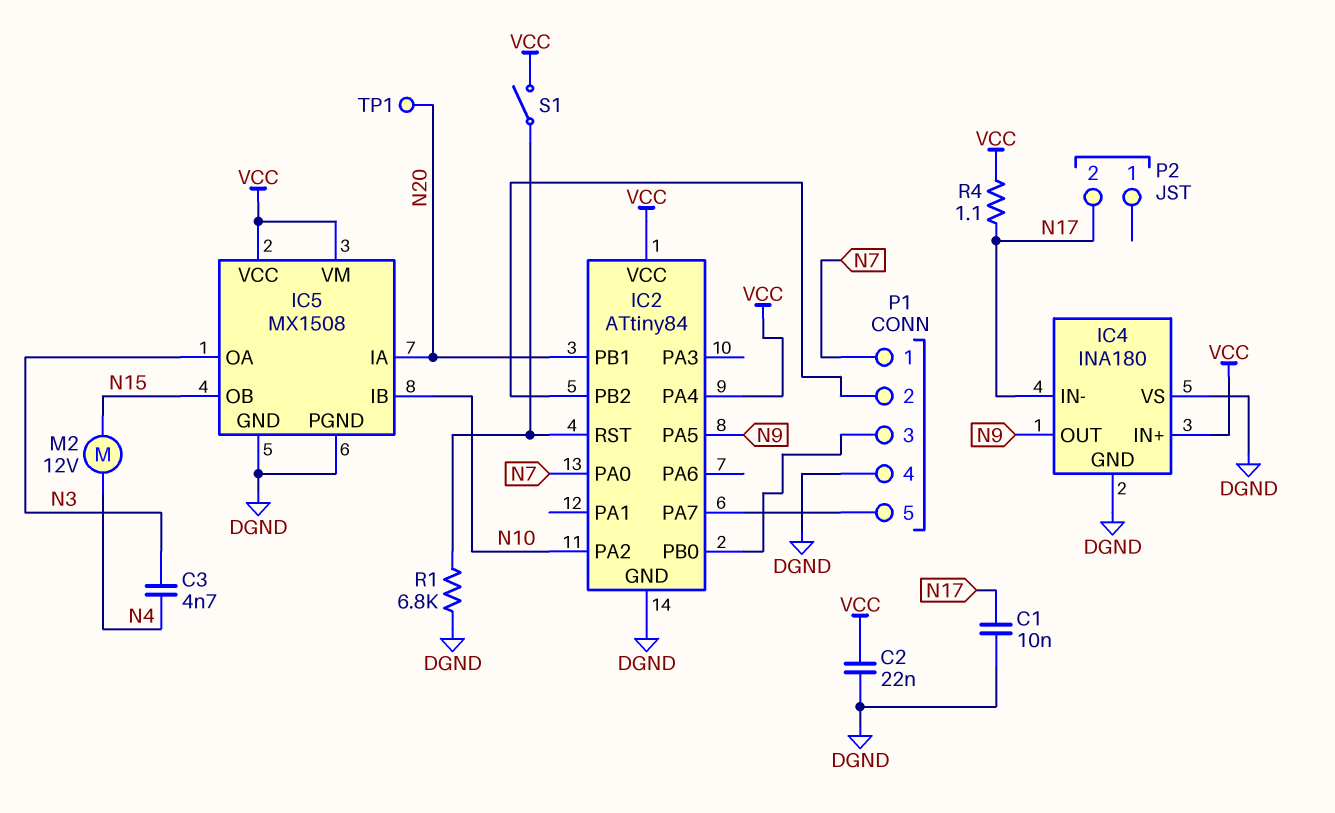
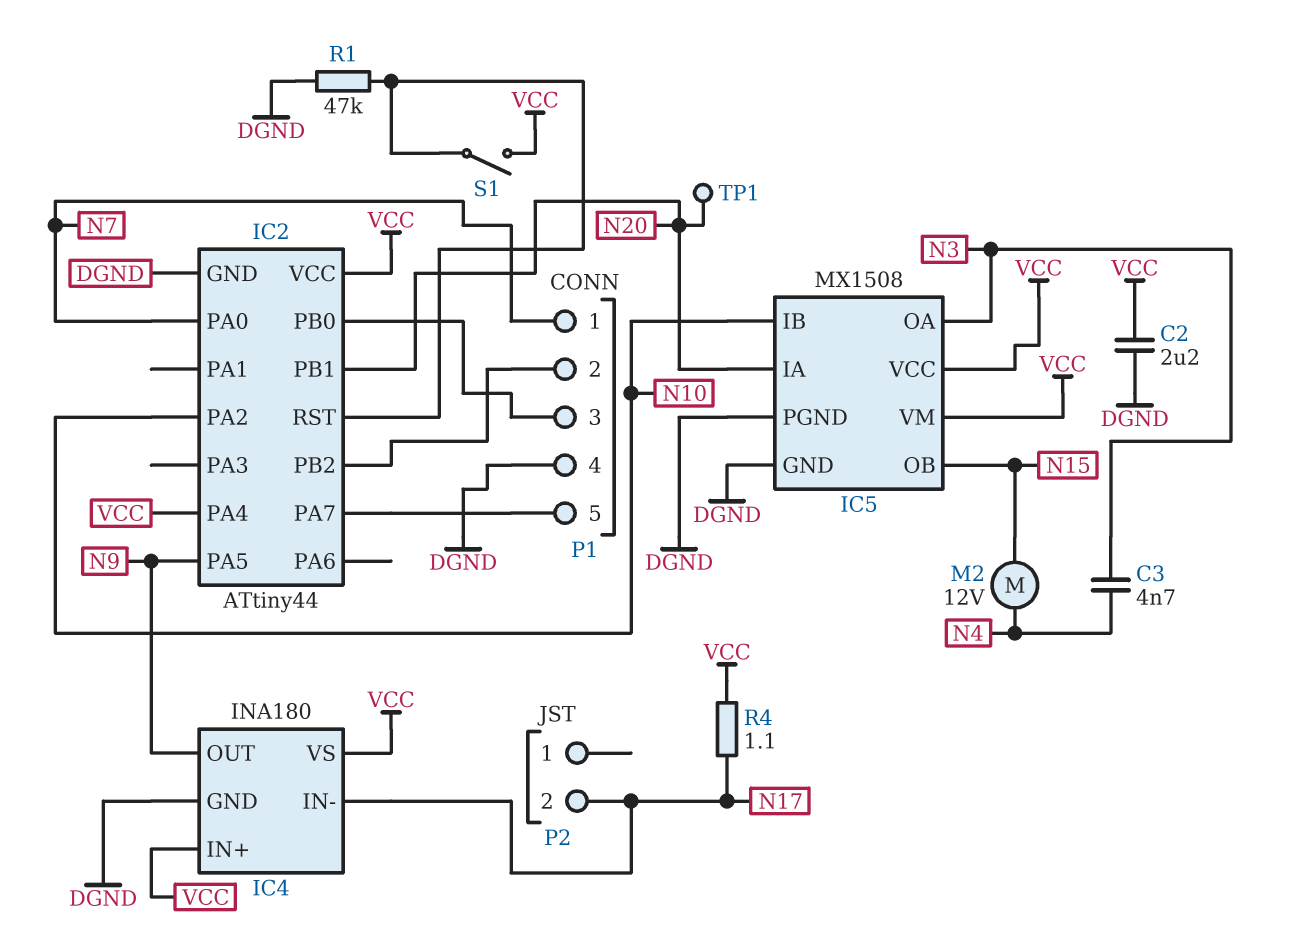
C1: 10nF (DGND, N17) -> none
C2: 22nF (DGND, VCC) -> 2.2uF (DGND, VCC)
IC2: ATtiny84 -> ATtiny44
IC4 pin VS: DGND -> VCC
R1: 6.8k (DGND, IC2/RST) -> 47k (DGND, IC2/RST)

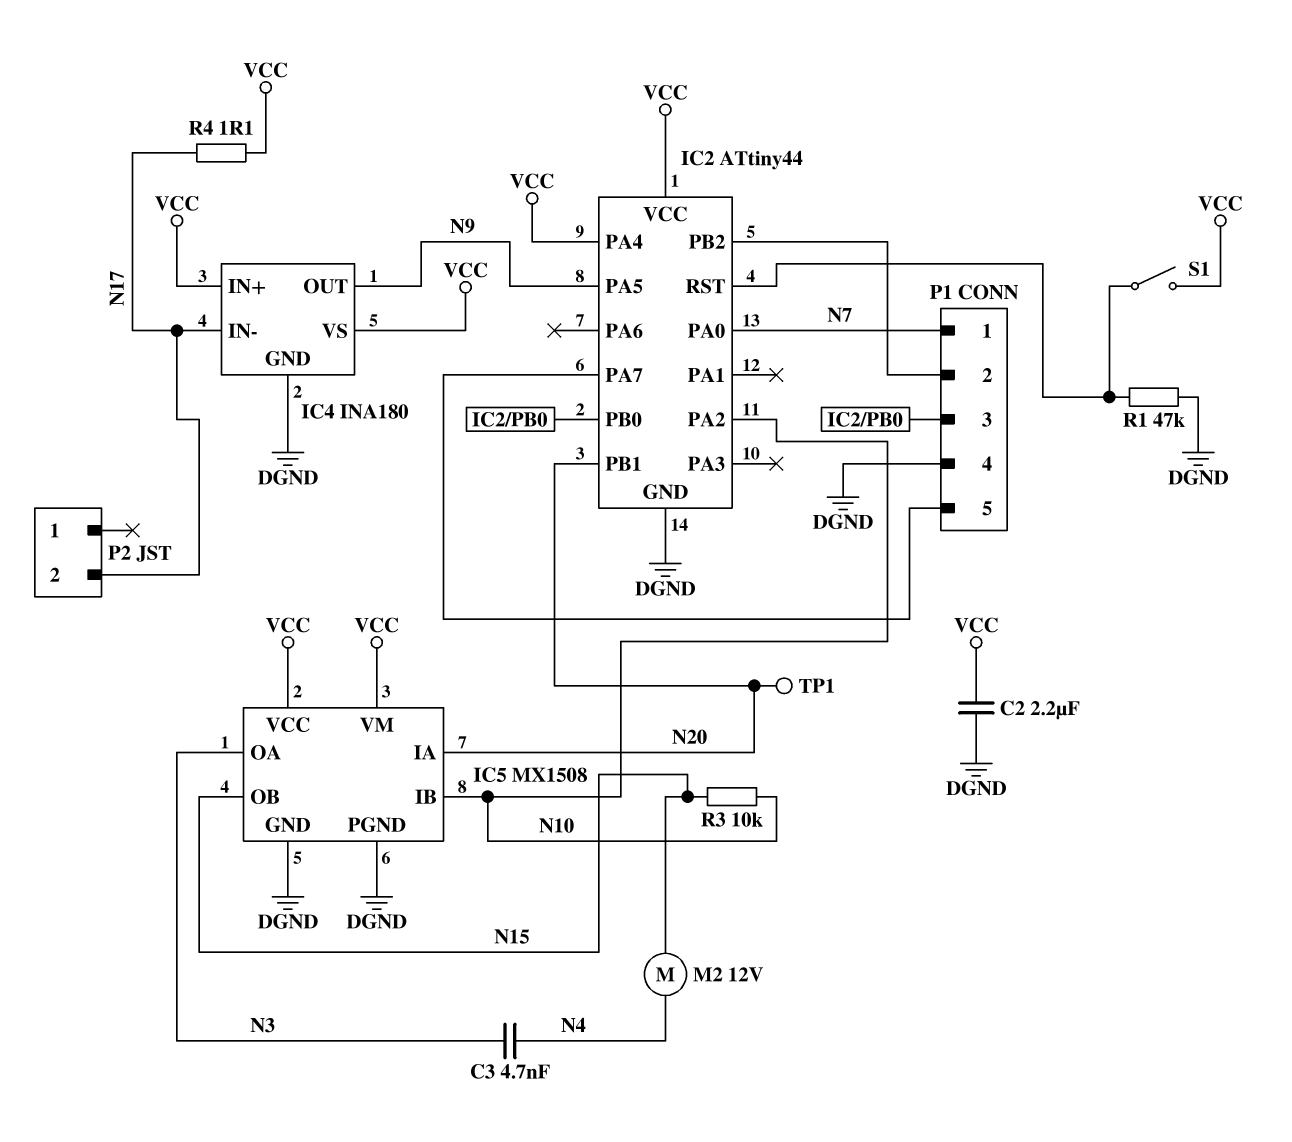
R3: none -> 10k (N10, N15)

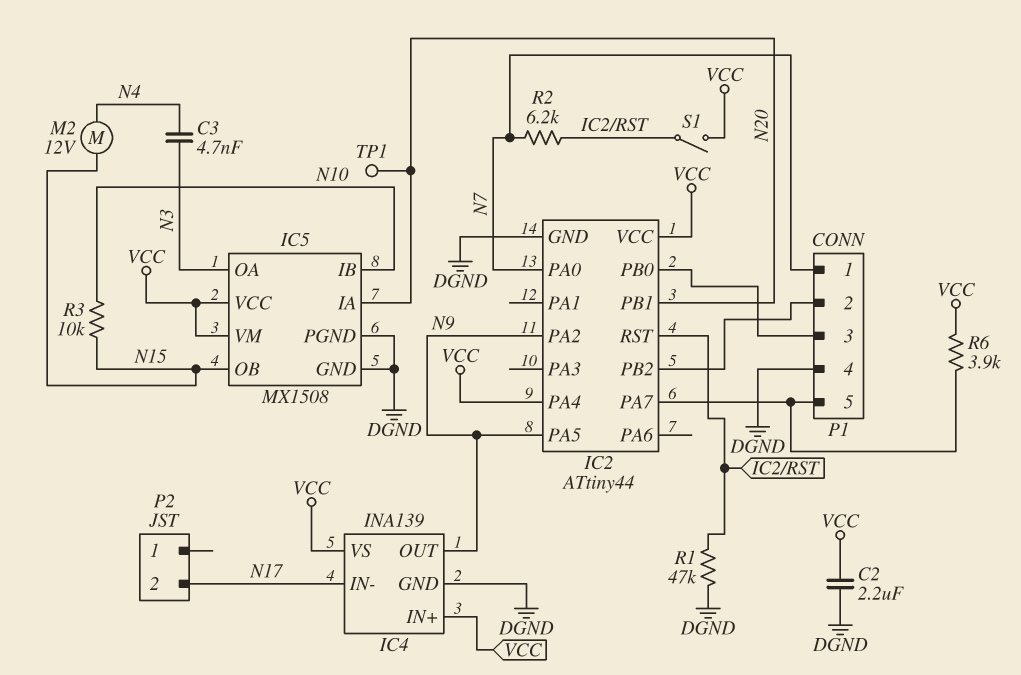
IC2 pin PA2: N10 -> N9
IC4: INA180 -> INA139
R2: none -> 6.2k (IC2/RST, N7)
R4: 1.1 (N17, VCC) -> none
R6: none -> 3.9k (IC2/PA7, VCC)

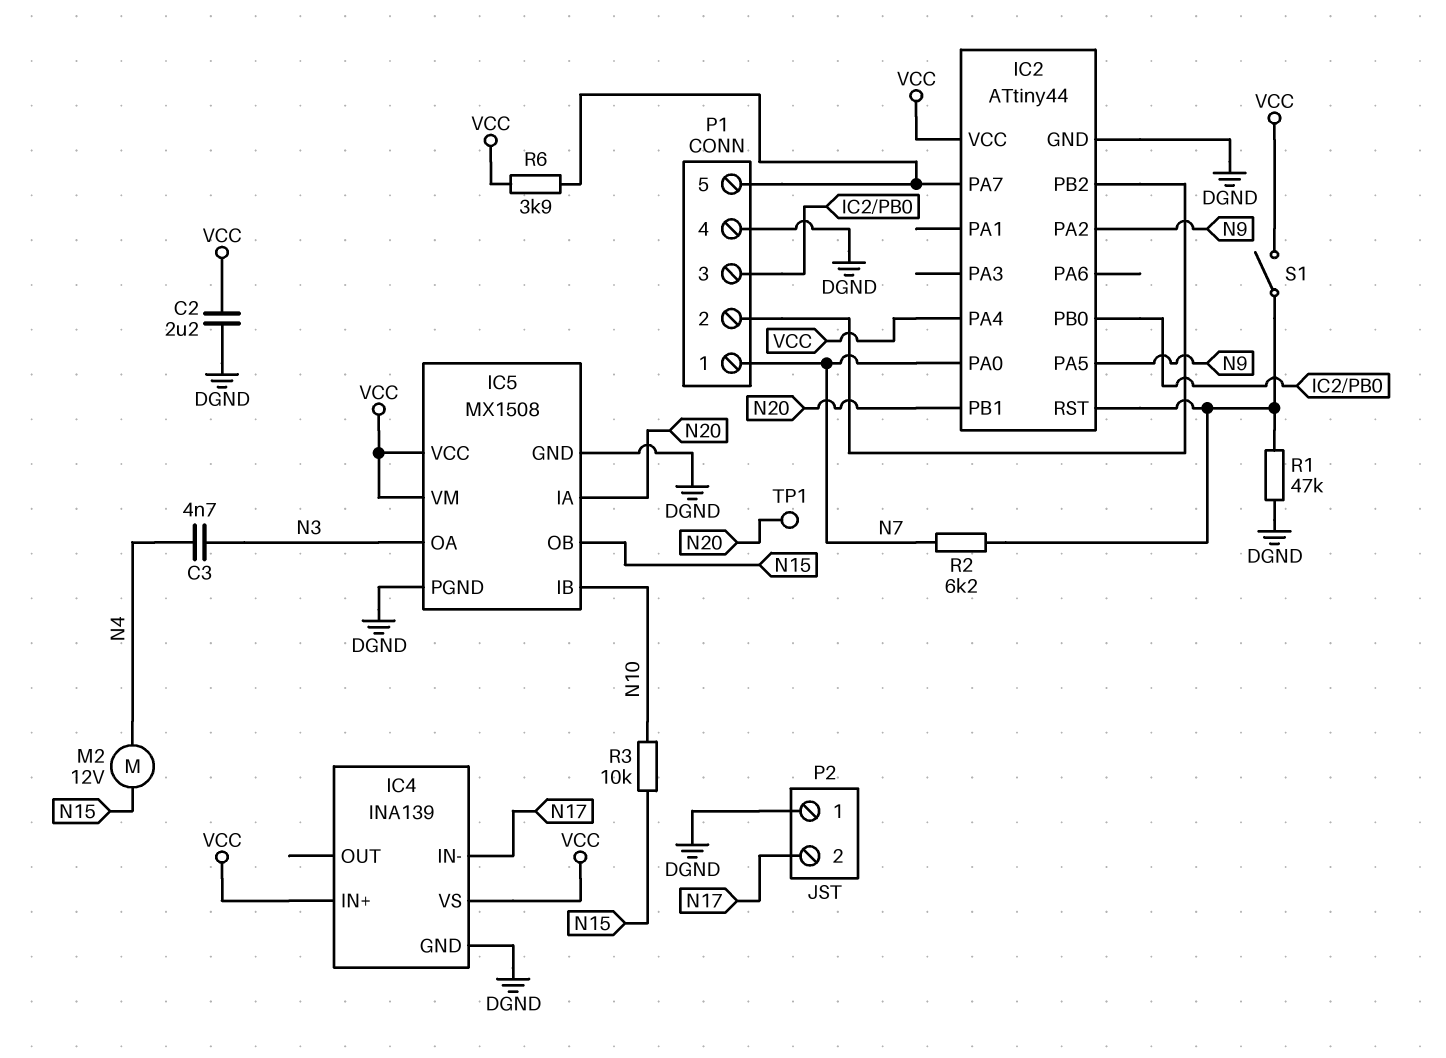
IC4 pin OUT: N9 -> none
P2 pin 1: none -> DGND

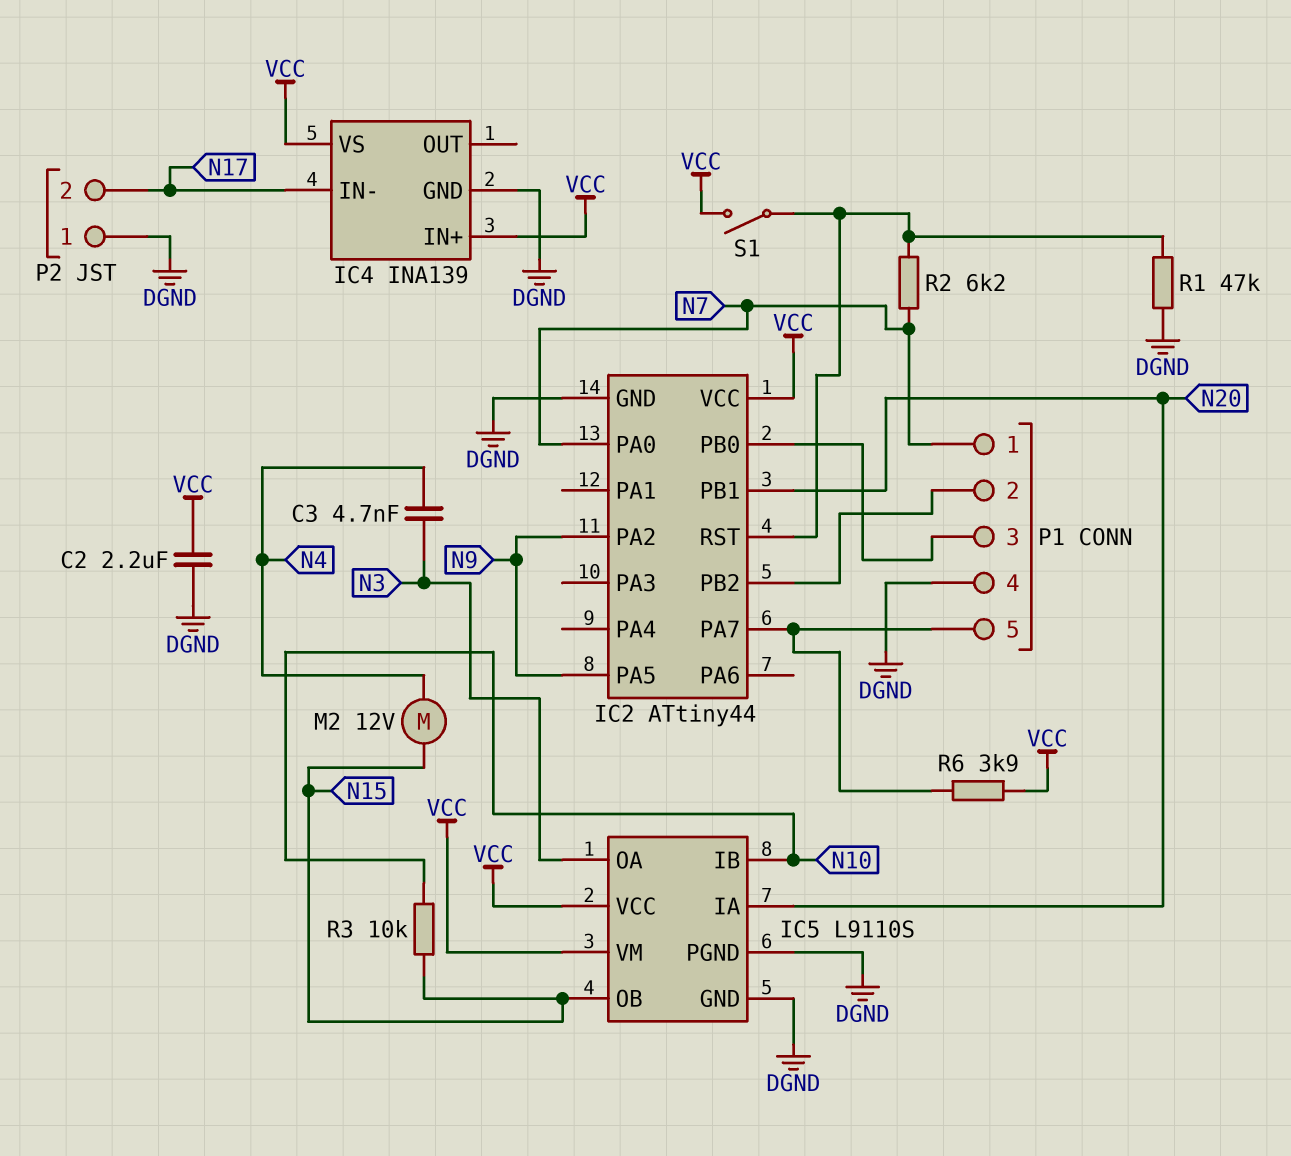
IC2 pin PA4: VCC -> none
IC5: MX1508 -> L9110S
TP1: test point (N20) -> none

